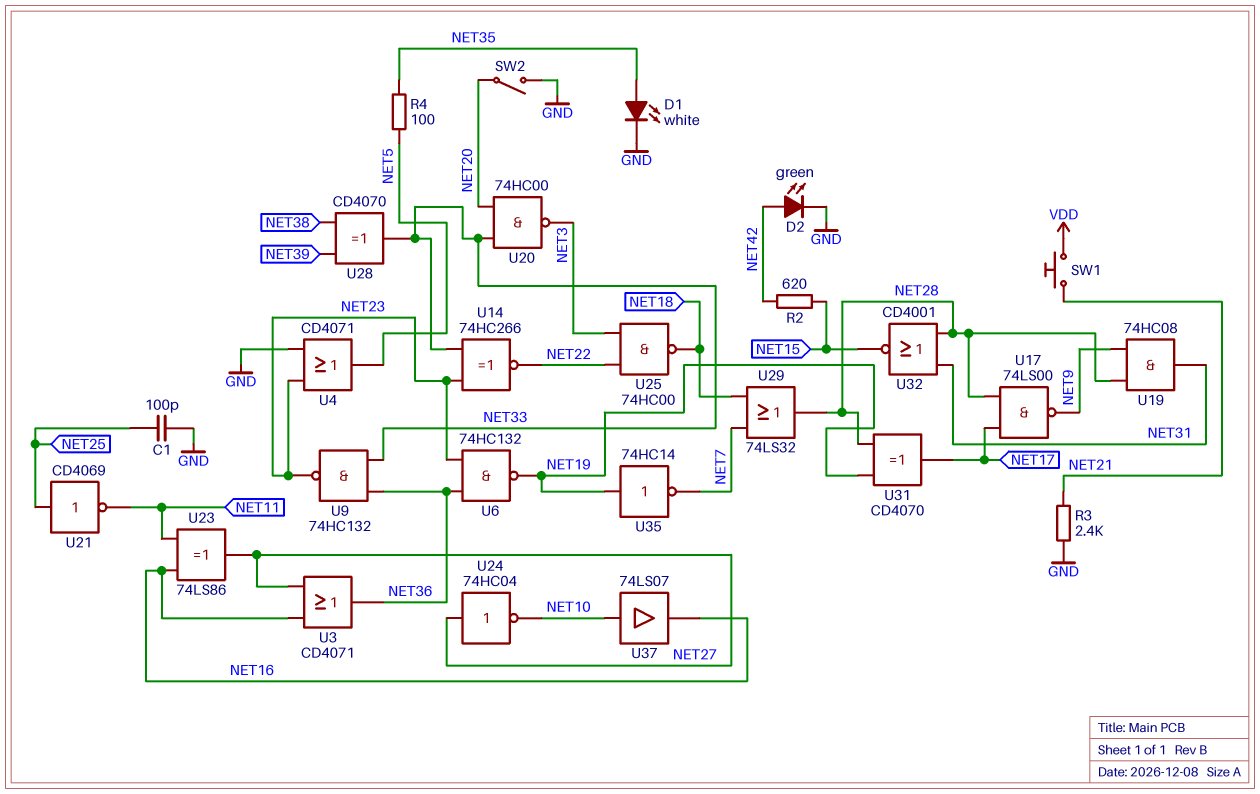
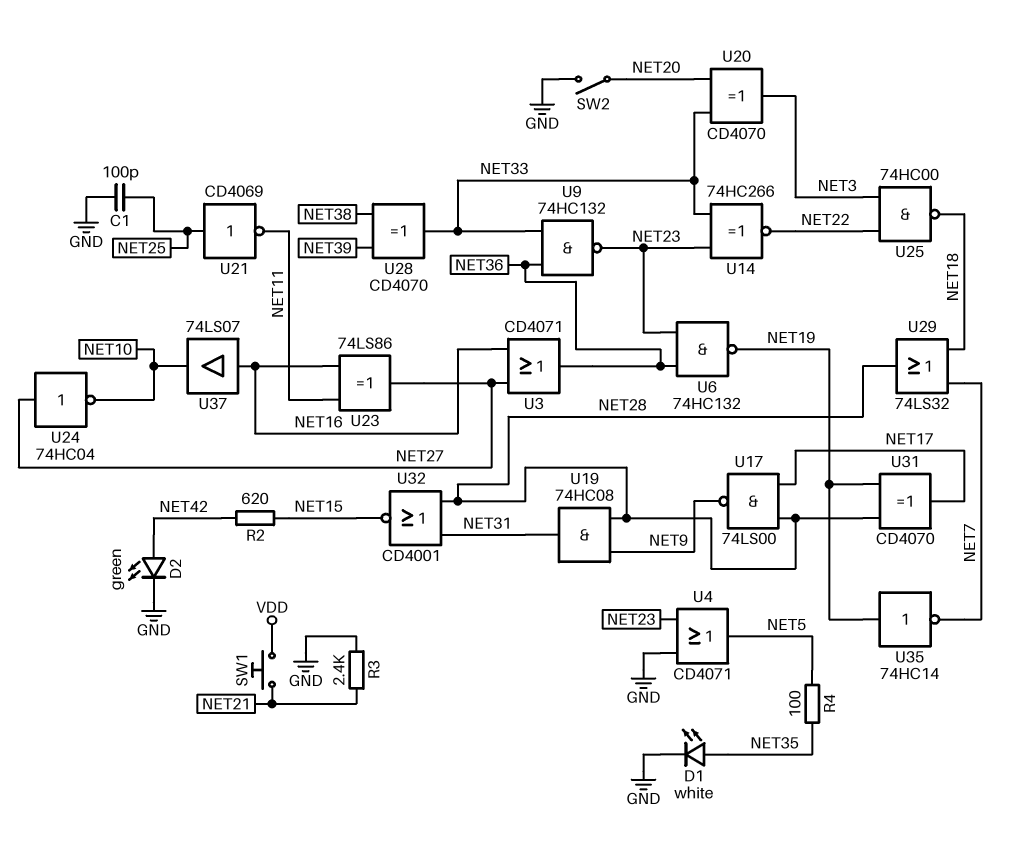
U20: NAND 74HC00 (in NET20, in NET33, out NET3) -> XOR CD4070 (in NET20, in NET33, out NET3)
U37: buffer 74LS07 (in NET10, out NET16) -> buffer 74LS07 (in NET16, out NET10)

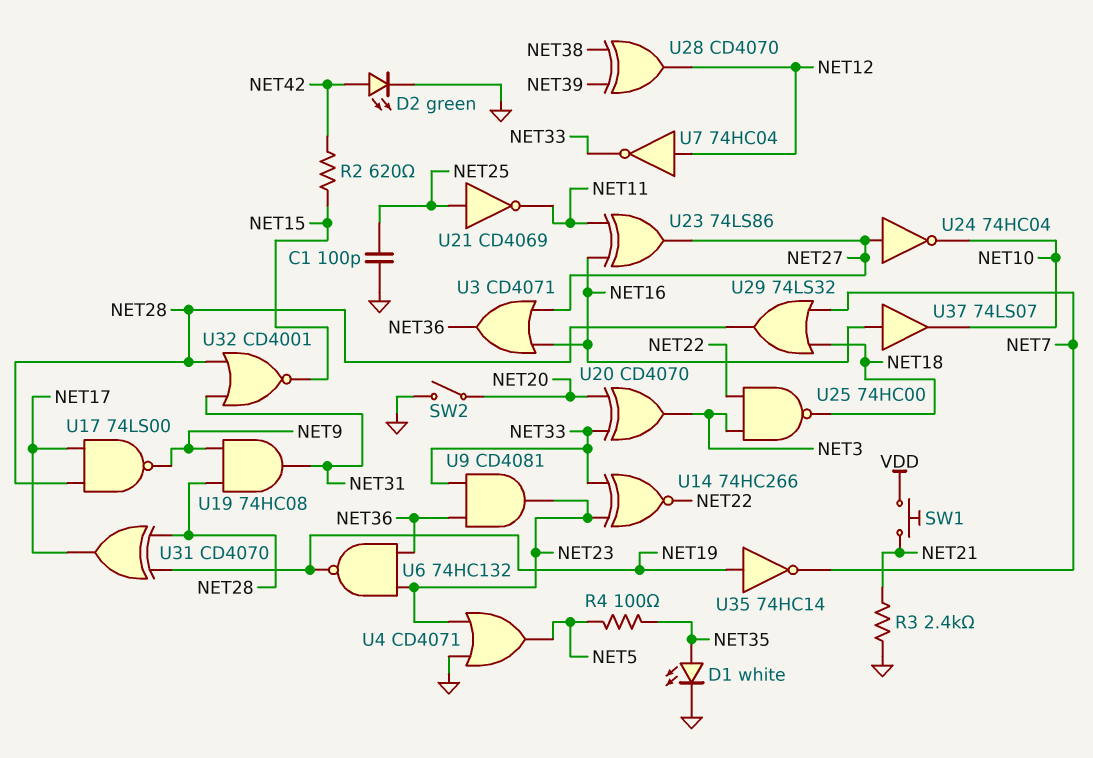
U7: none -> NOT 74HC04 (in NET12, out NET33)
U9: NAND 74HC132 (in NET33, in NET36, out NET23) -> AND CD4081 (in NET33, in NET36, out NET23)
U28: XOR CD4070 (in NET38, in NET39, out NET33) -> XOR CD4070 (in NET38, in NET39, out NET12)

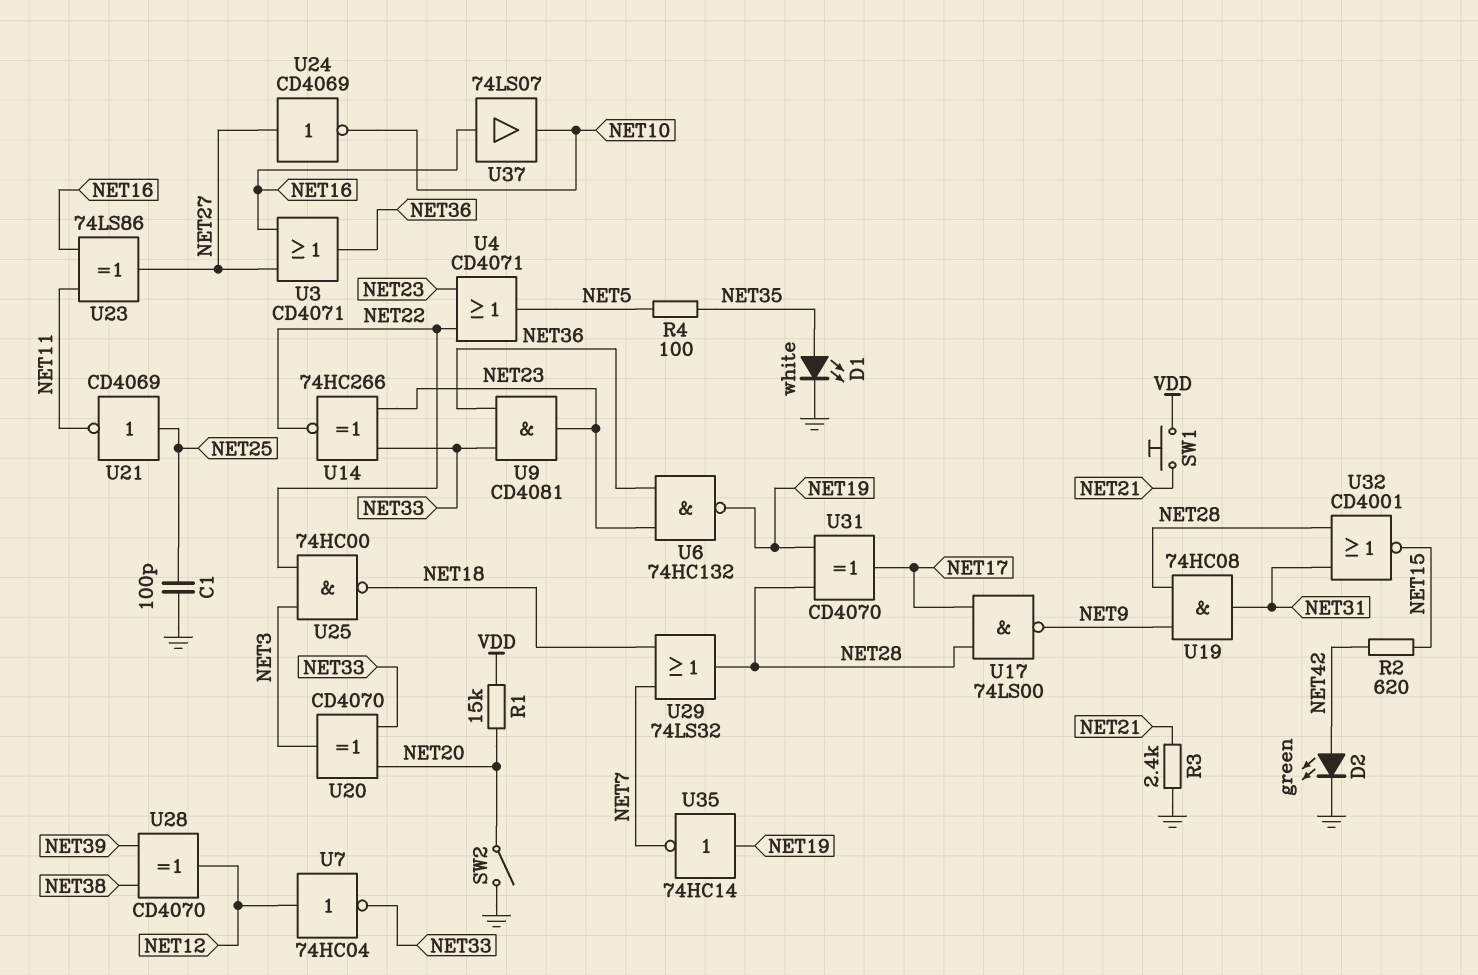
R1: none -> 15k (NET20, VDD)
U4: OR CD4071 (in GND, in NET23, out NET5) -> OR CD4071 (in NET22, in NET23, out NET5)
U24: NOT 74HC04 (in NET27, out NET10) -> NOT CD4069 (in NET27, out NET10)

